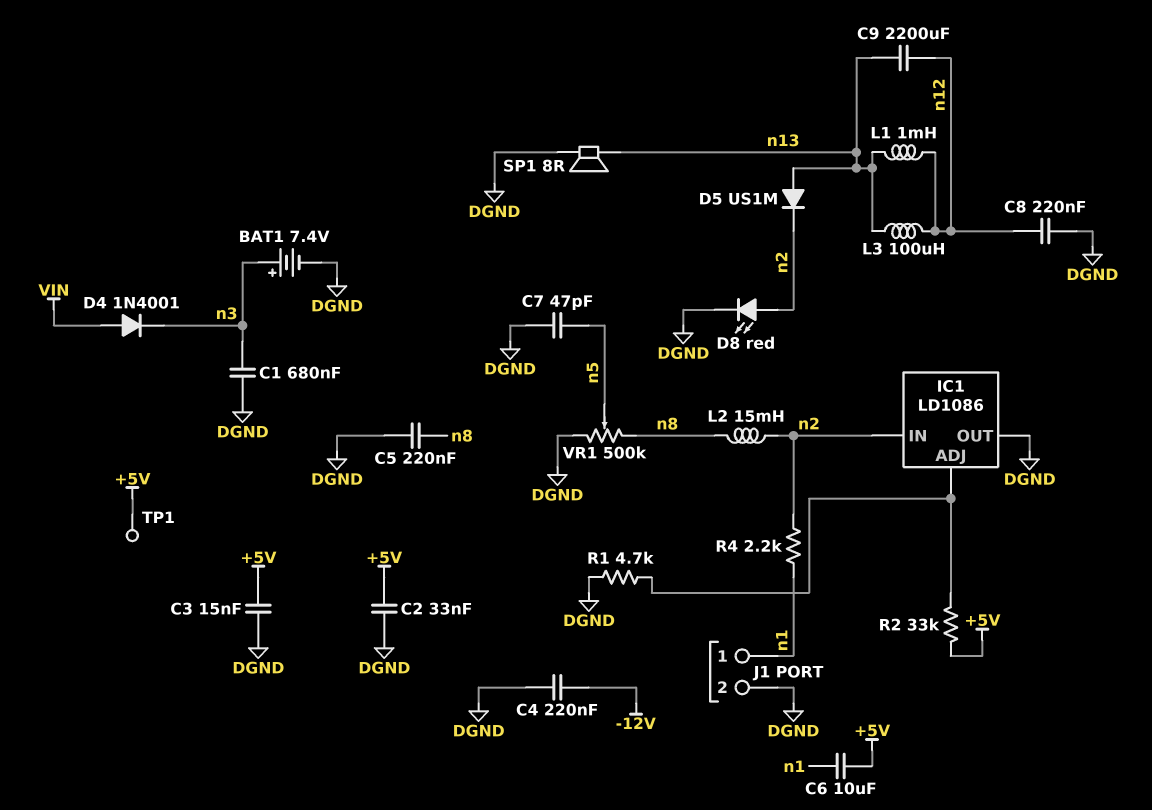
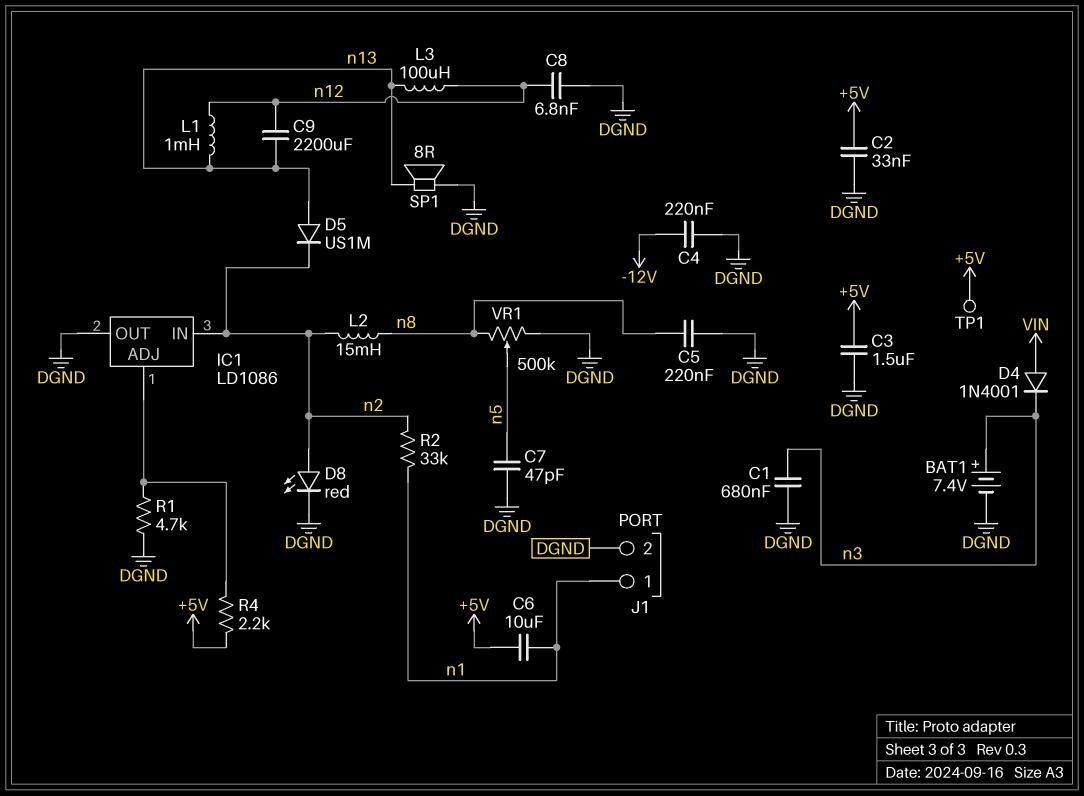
C3: 15nF (+5V, DGND) -> 1.5uF (+5V, DGND)
C8: 220nF (DGND, n12) -> 6.8nF (DGND, n12)
R2: 33k (+5V, IC1/ADJ) -> 33k (n1, n2)
R4: 2.2k (n1, n2) -> 2.2k (+5V, IC1/ADJ)

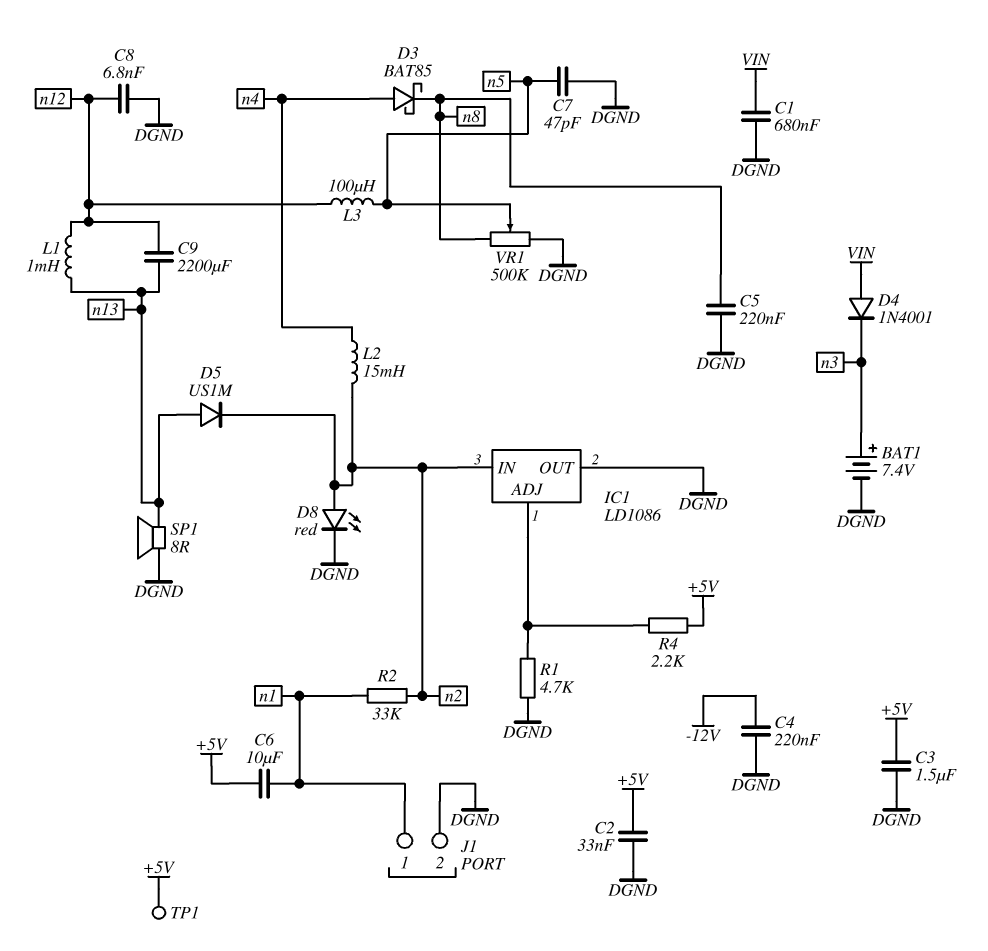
C1: 680nF (DGND, n3) -> 680nF (DGND, VIN)
D3: none -> schottky BAT85 (A n4, K n8)
L2: 15mH (n2, n8) -> 15mH (n2, n4)
L3: 100uH (n12, n13) -> 100uH (n5, n12)

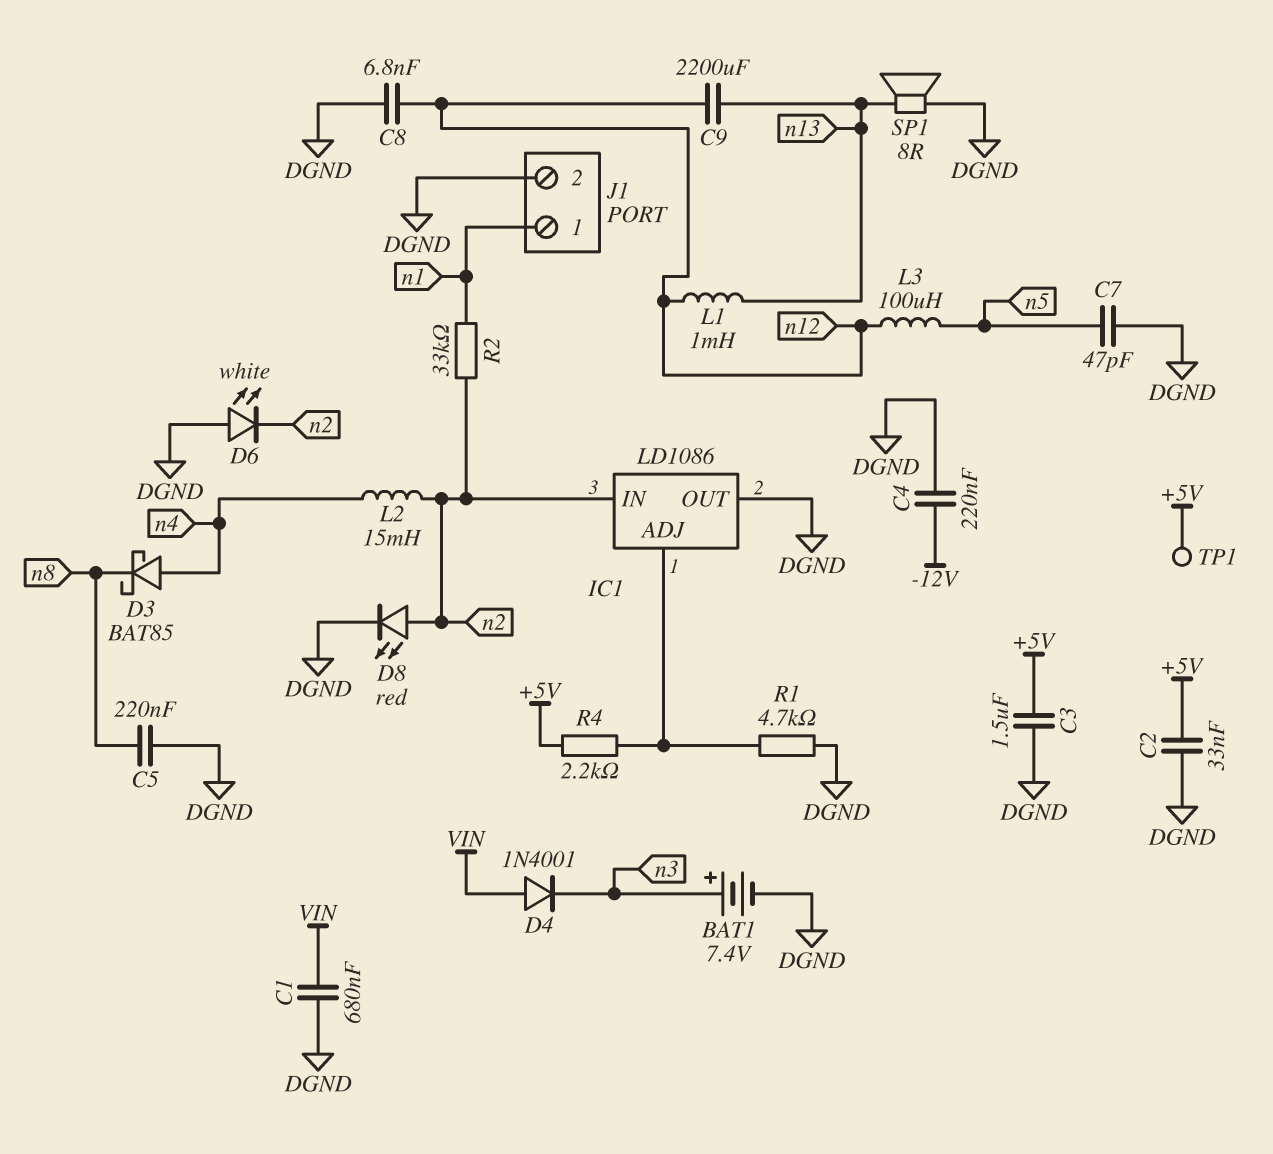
C6: 10uF (+5V, n1) -> none
D5: diode US1M (A n13, K n2) -> none
D6: none -> LED white (A DGND, K n2)
VR1: 500k (DGND, n8, wiper n5) -> none

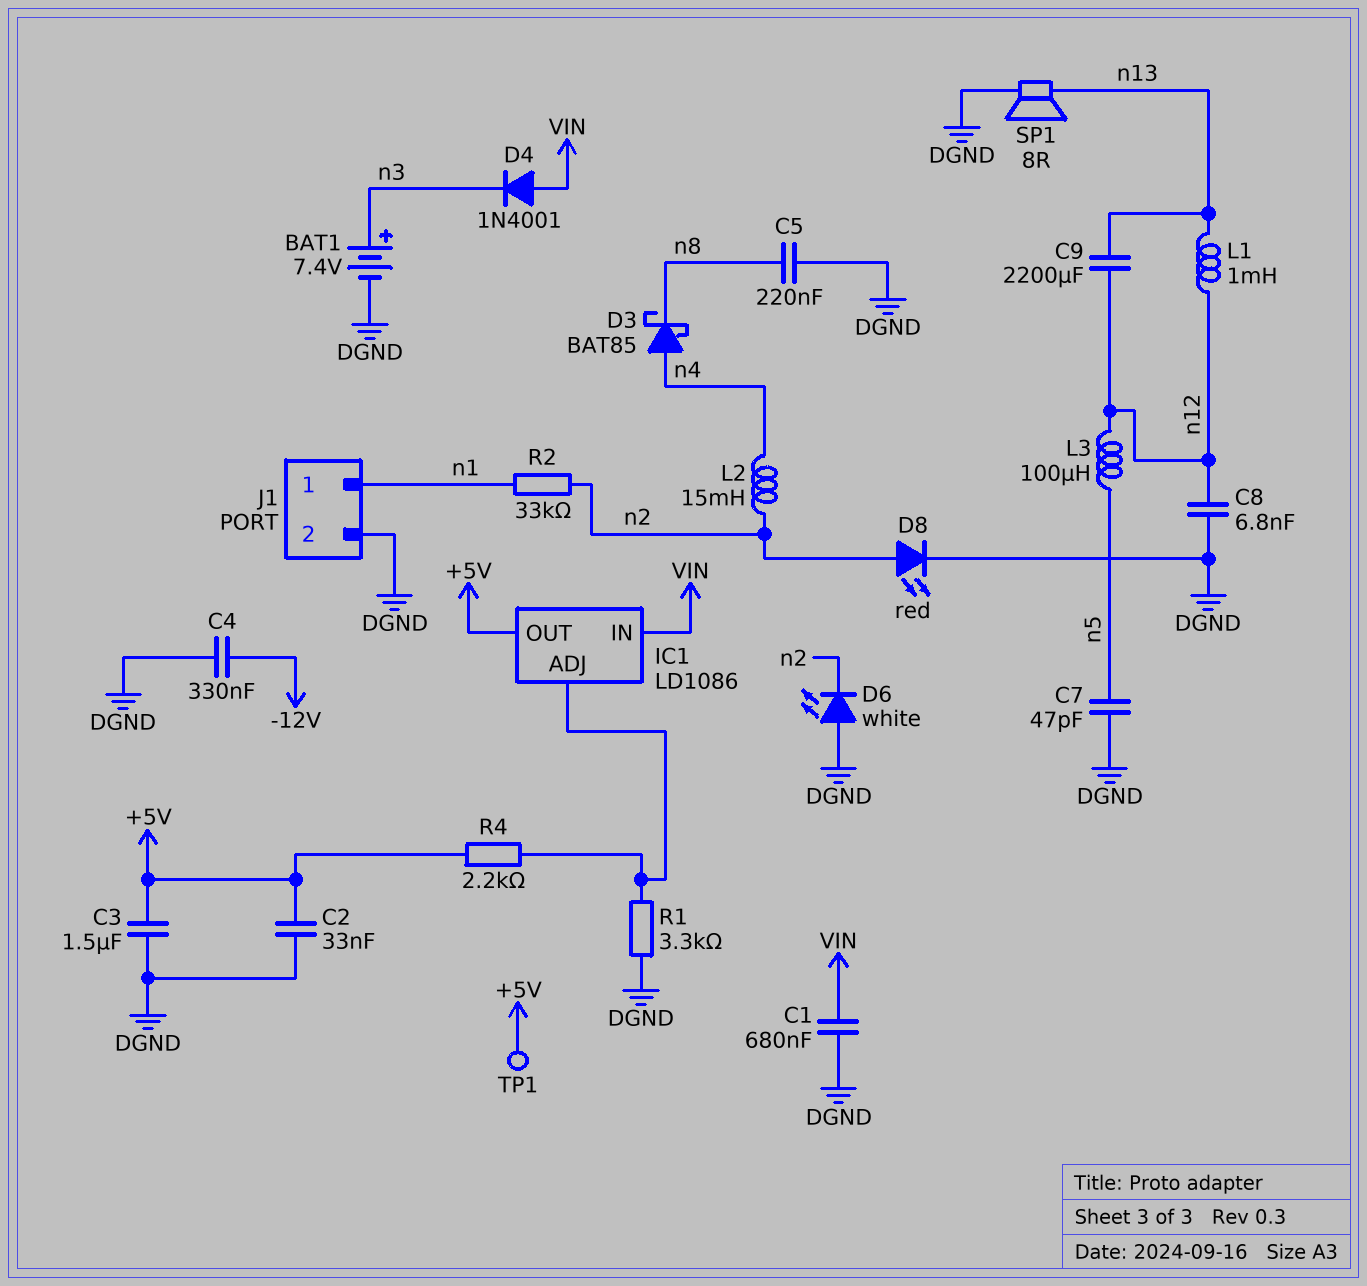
C4: 220nF (-12V, DGND) -> 330nF (-12V, DGND)
IC1 pin IN: n2 -> VIN
IC1 pin OUT: DGND -> +5V
R1: 4.7k (DGND, IC1/ADJ) -> 3.3k (DGND, IC1/ADJ)

